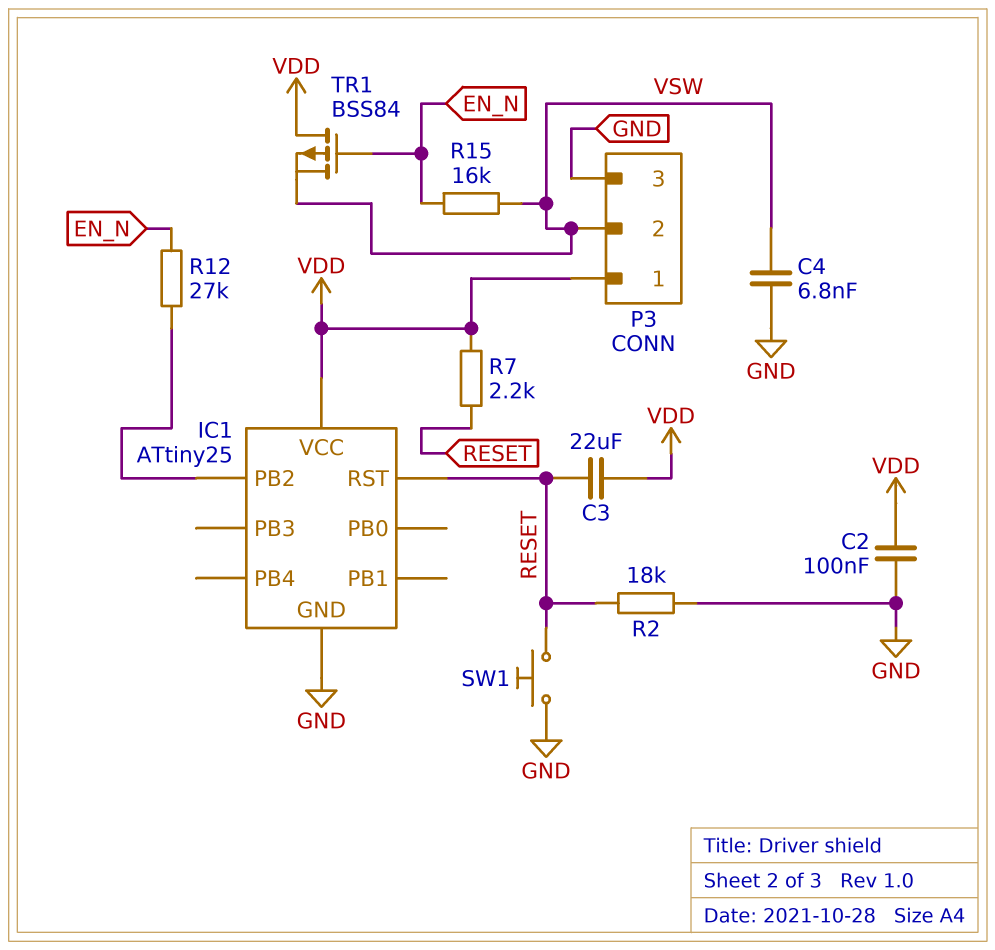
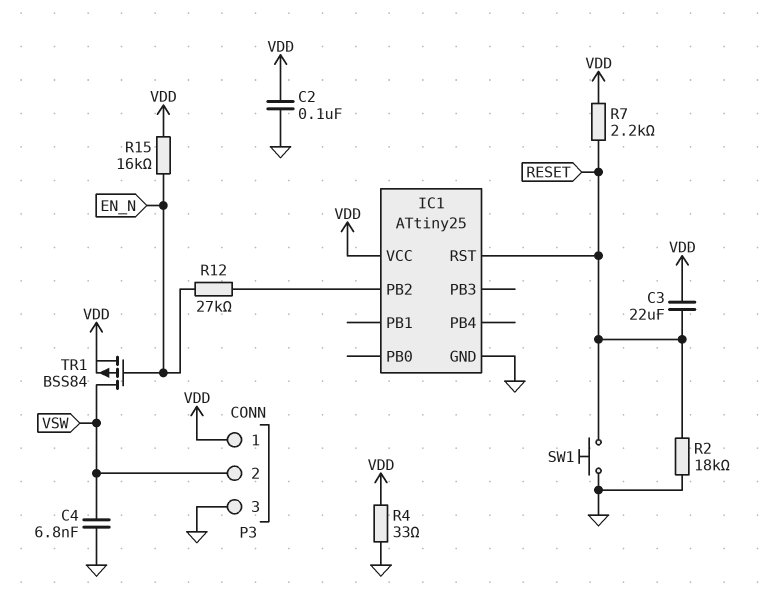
R4: none -> 33 (GND, VDD)
R15: 16k (EN_N, VSW) -> 16k (EN_N, VDD)
TR1: PMOS BSS84 (G EN_N, D VDD, S VSW) -> PMOS BSS84 (G EN_N, D VSW, S VDD)

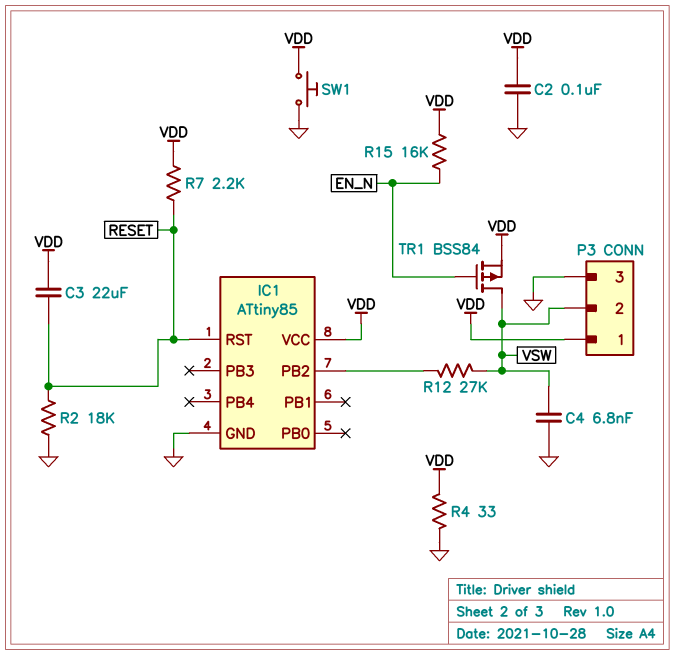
IC1: ATtiny25 -> ATtiny85
R12: 27k (EN_N, IC1/PB2) -> 27k (IC1/PB2, VSW)
SW1: button (GND, RESET) -> button (GND, VDD)

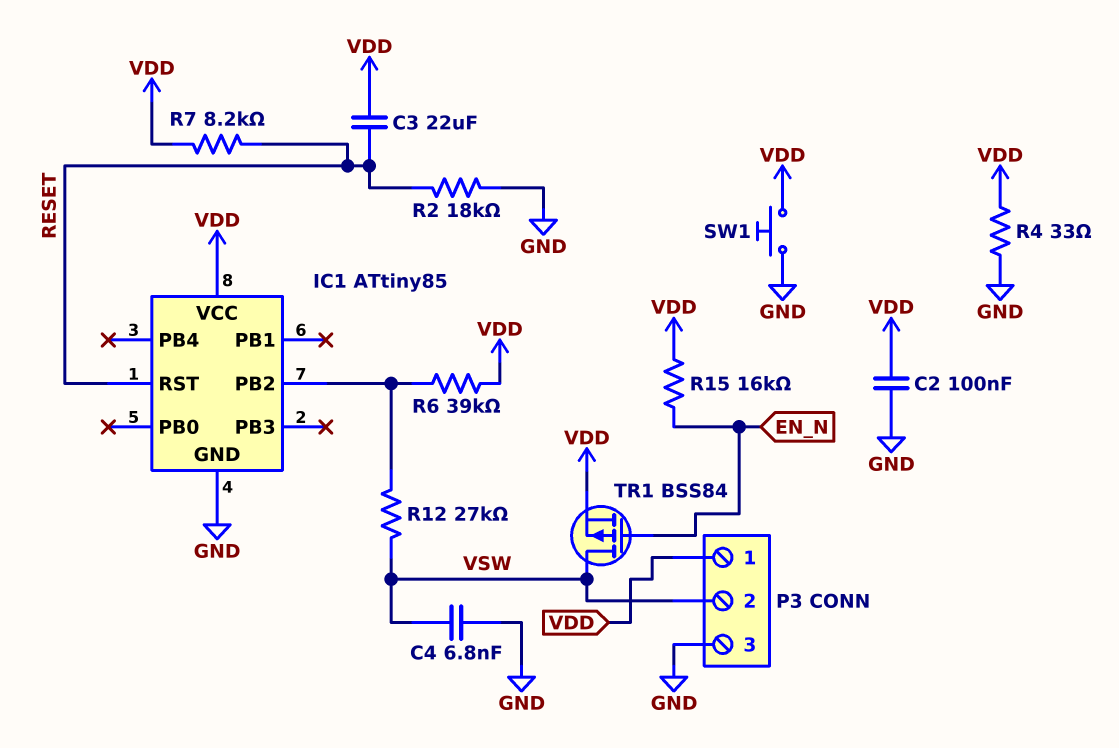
R6: none -> 39k (IC1/PB2, VDD)
R7: 2.2k (RESET, VDD) -> 8.2k (RESET, VDD)

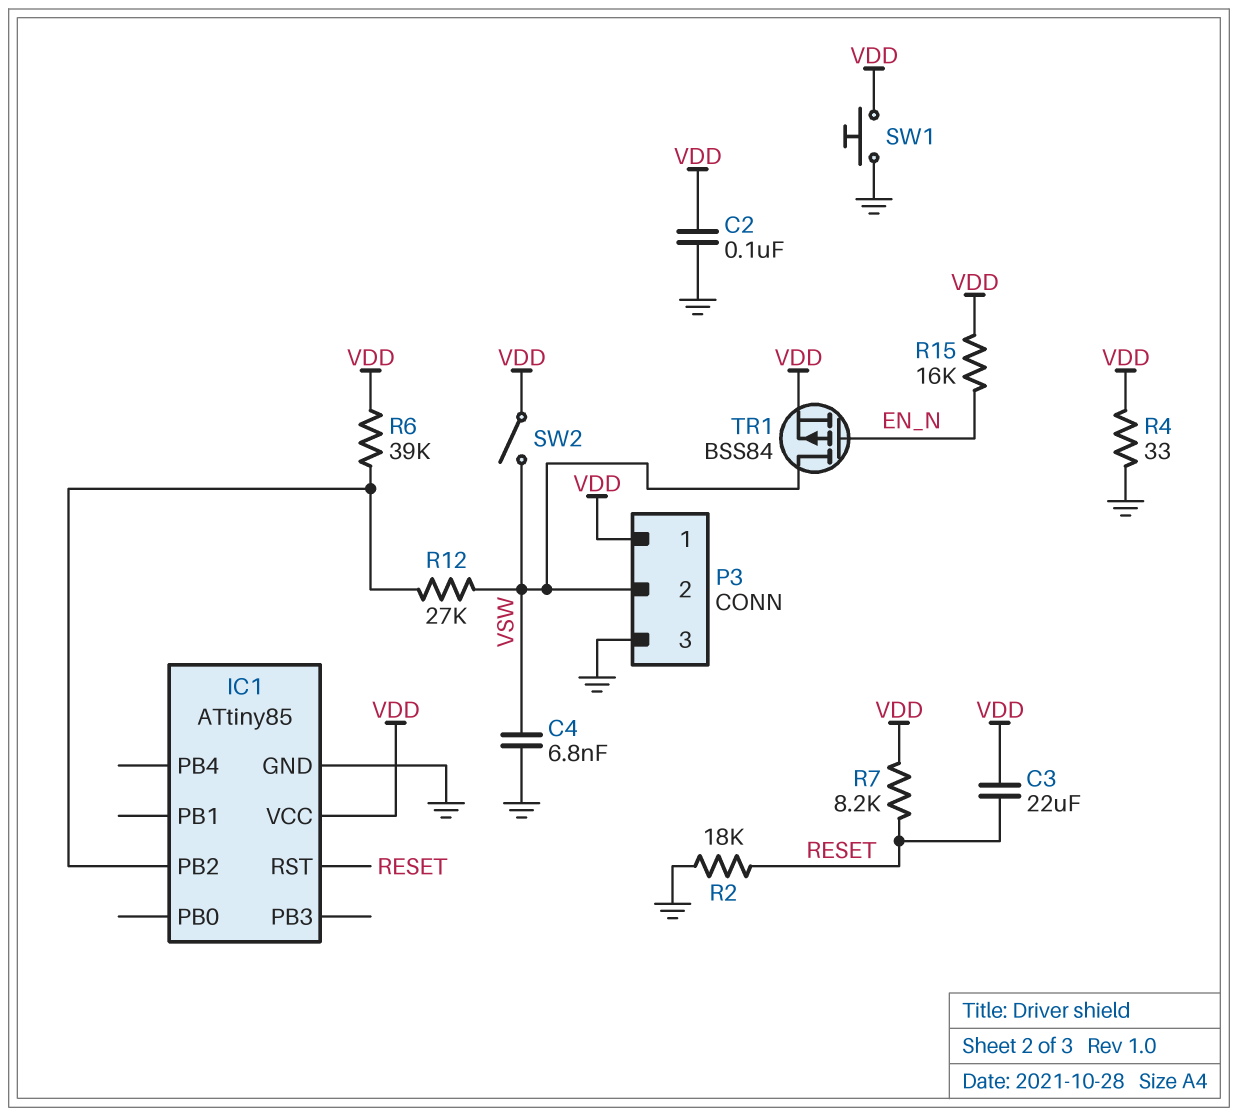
SW2: none -> switch (VDD, VSW)

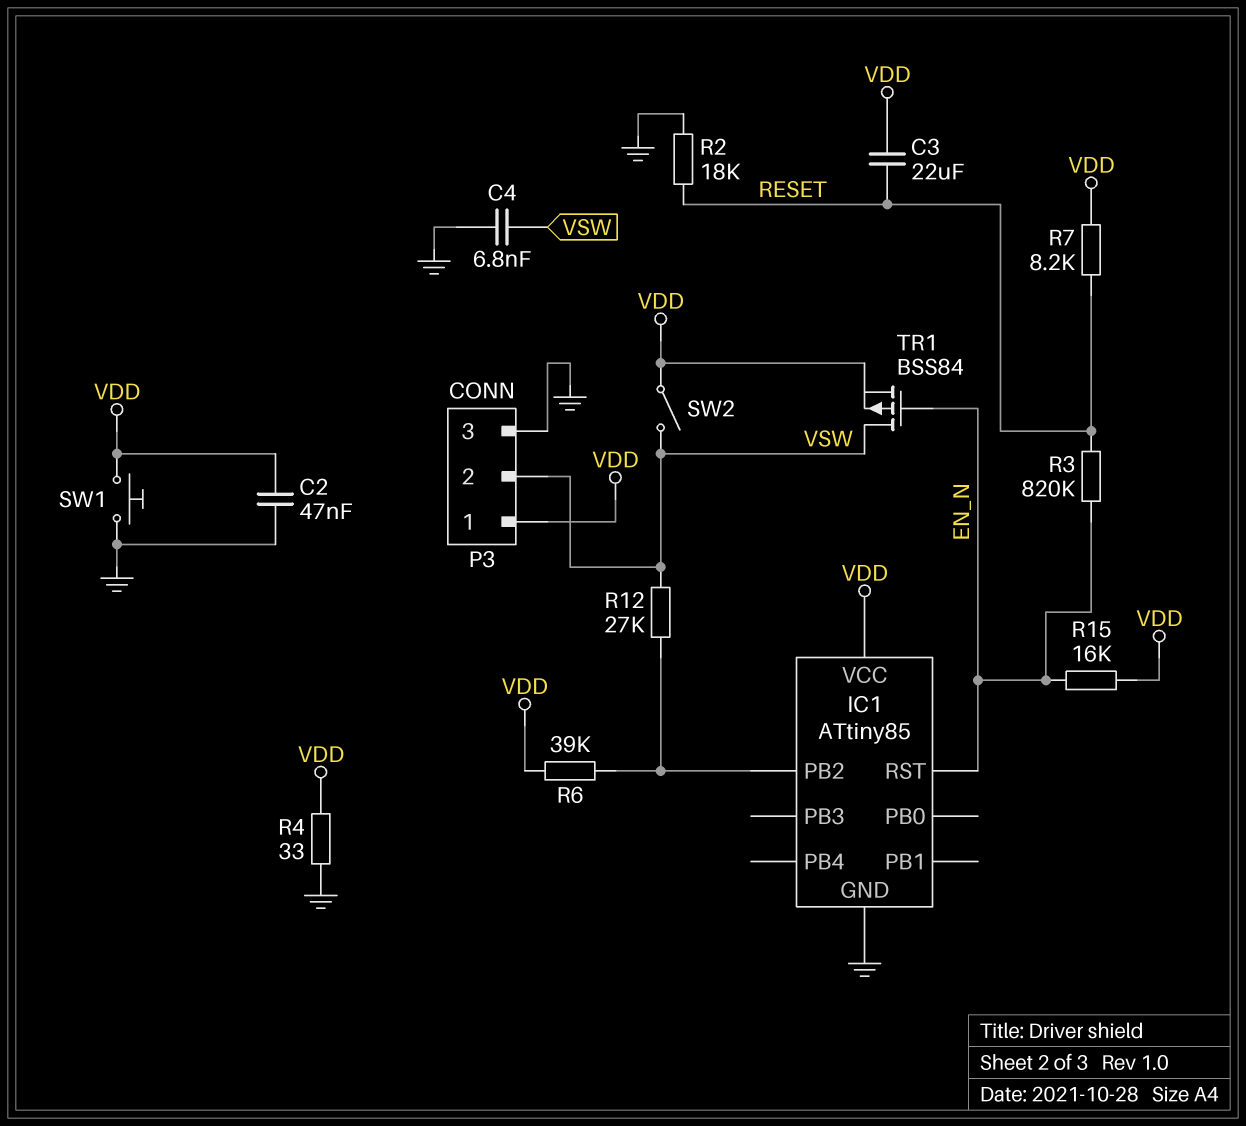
C2: 100nF (GND, VDD) -> 47nF (GND, VDD)
IC1 pin RST: RESET -> EN_N
R3: none -> 820k (EN_N, RESET)

